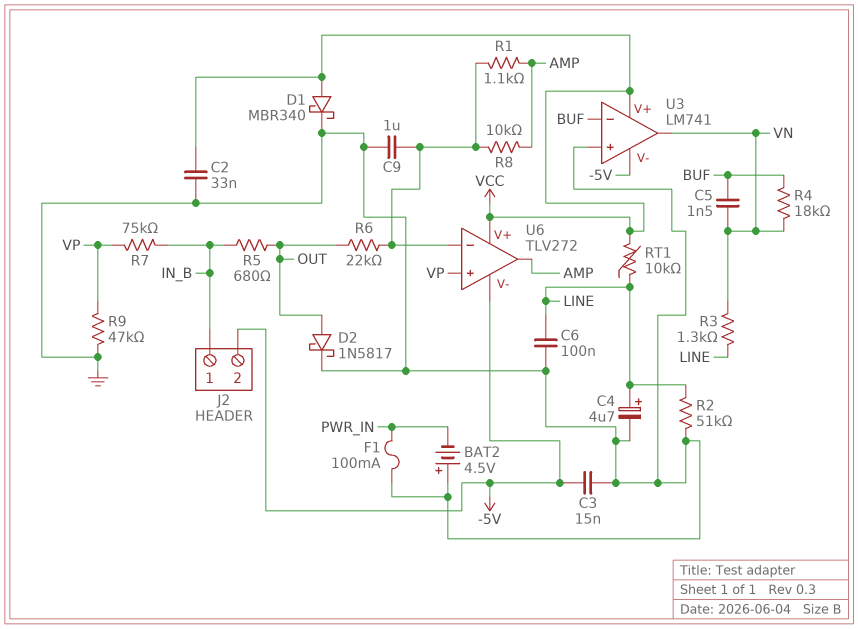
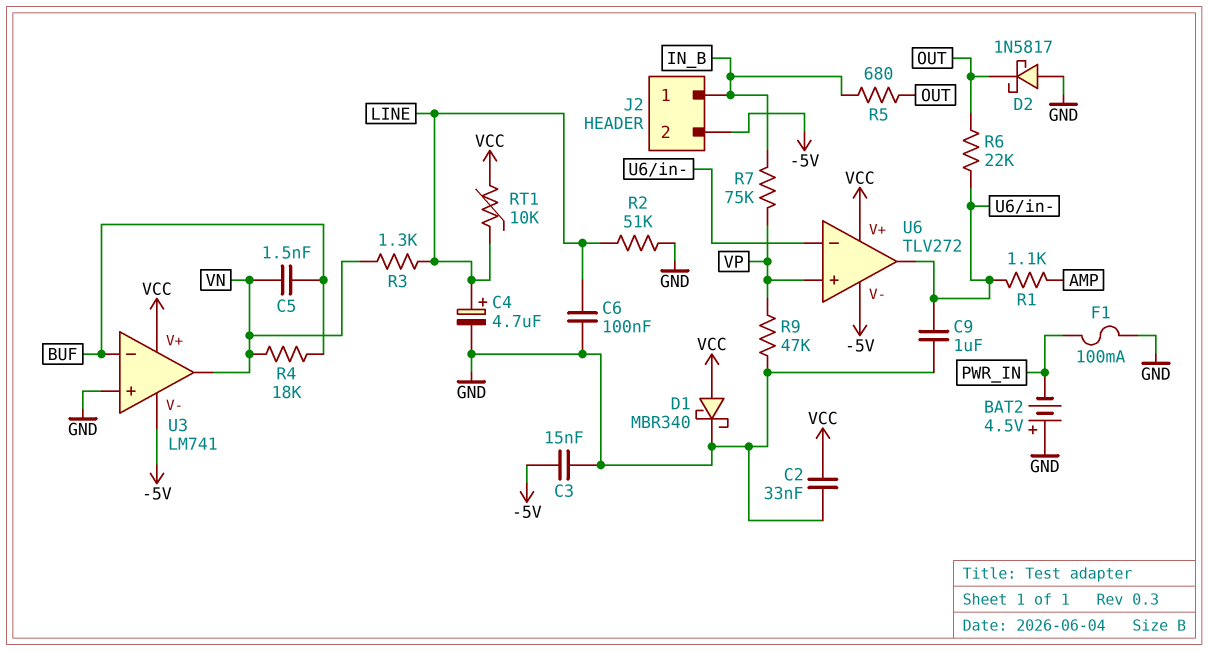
D2: schottky 1N5817 (A OUT, K GND) -> schottky 1N5817 (A GND, K OUT)
R8: 10k (AMP, U6/in-) -> none
U6 pin out: AMP -> U6/in-

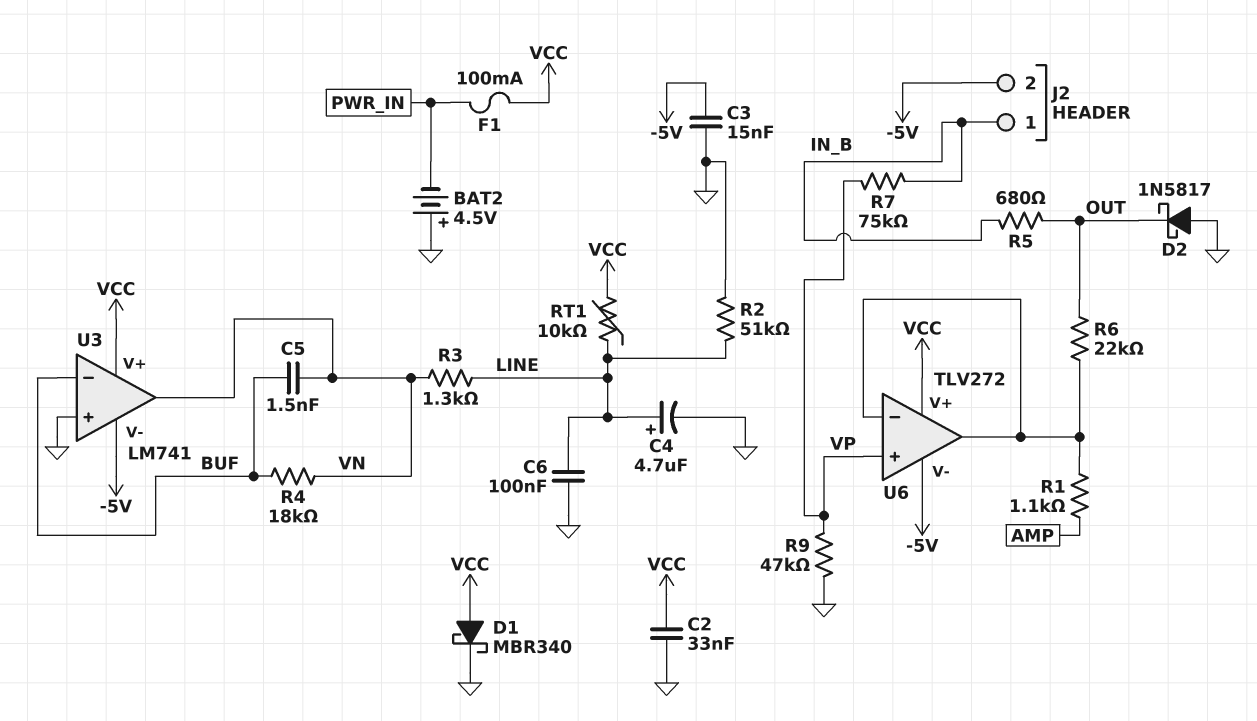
C9: 1uF (GND, U6/in-) -> none
F1: 100mA (GND, PWR_IN) -> 100mA (PWR_IN, VCC)

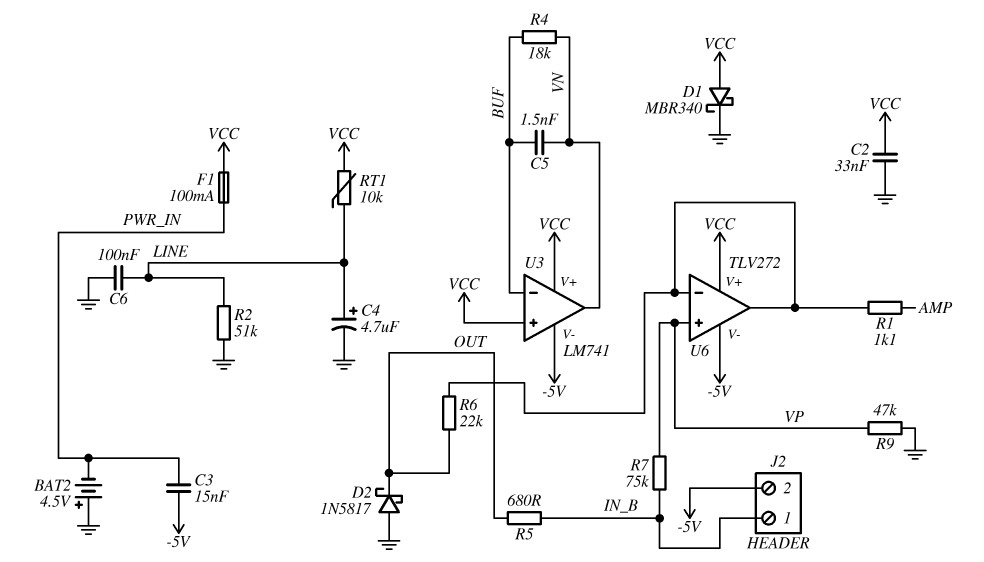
C3: 15nF (-5V, GND) -> 15nF (-5V, PWR_IN)
R3: 1.3k (LINE, VN) -> none
U3 pin in+: GND -> VCC

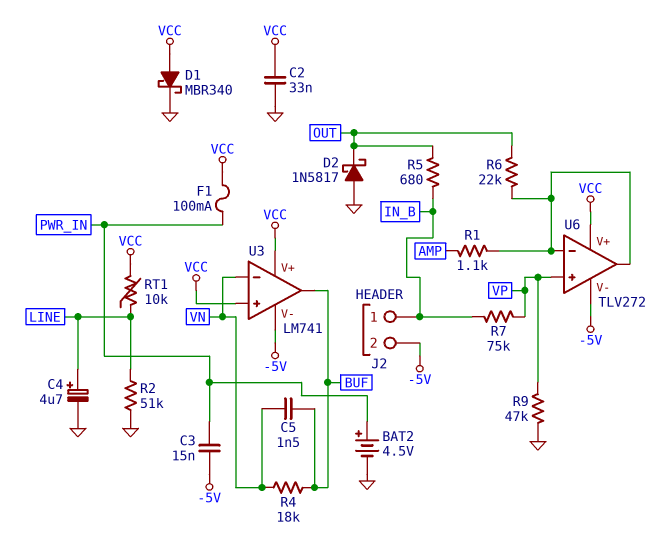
BAT2: 4.5V (plus GND, minus PWR_IN) -> 4.5V (plus PWR_IN, minus GND)
C6: 100nF (GND, LINE) -> none
U3 pin in-: BUF -> VN
U3 pin out: VN -> BUF

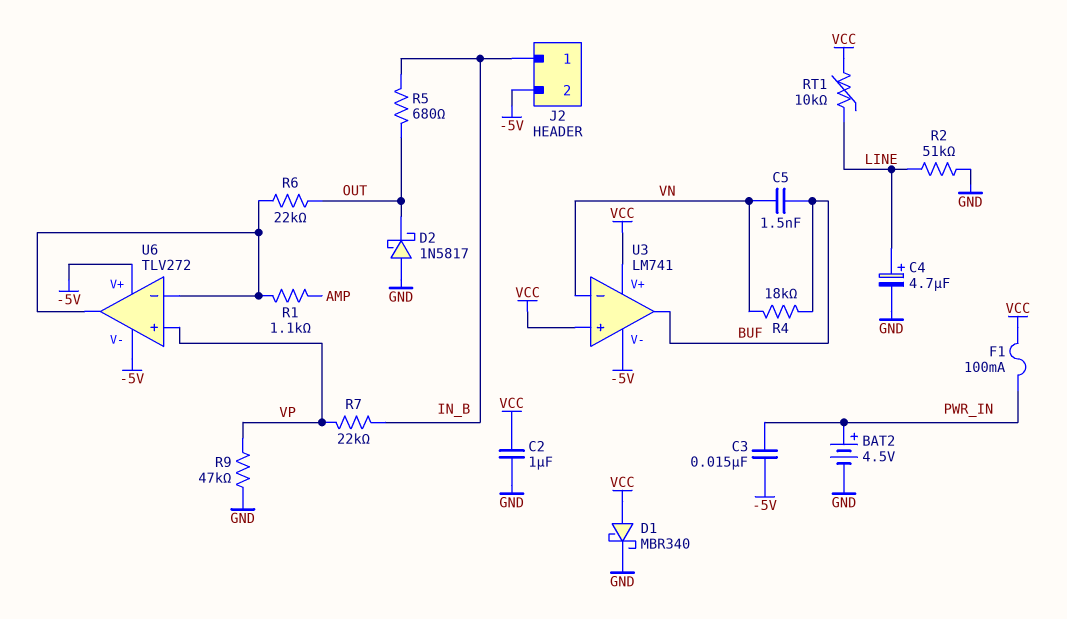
C2: 33nF (GND, VCC) -> 1uF (GND, VCC)
R7: 75k (IN_B, VP) -> 22k (IN_B, VP)
U6 pin V+: VCC -> -5V

